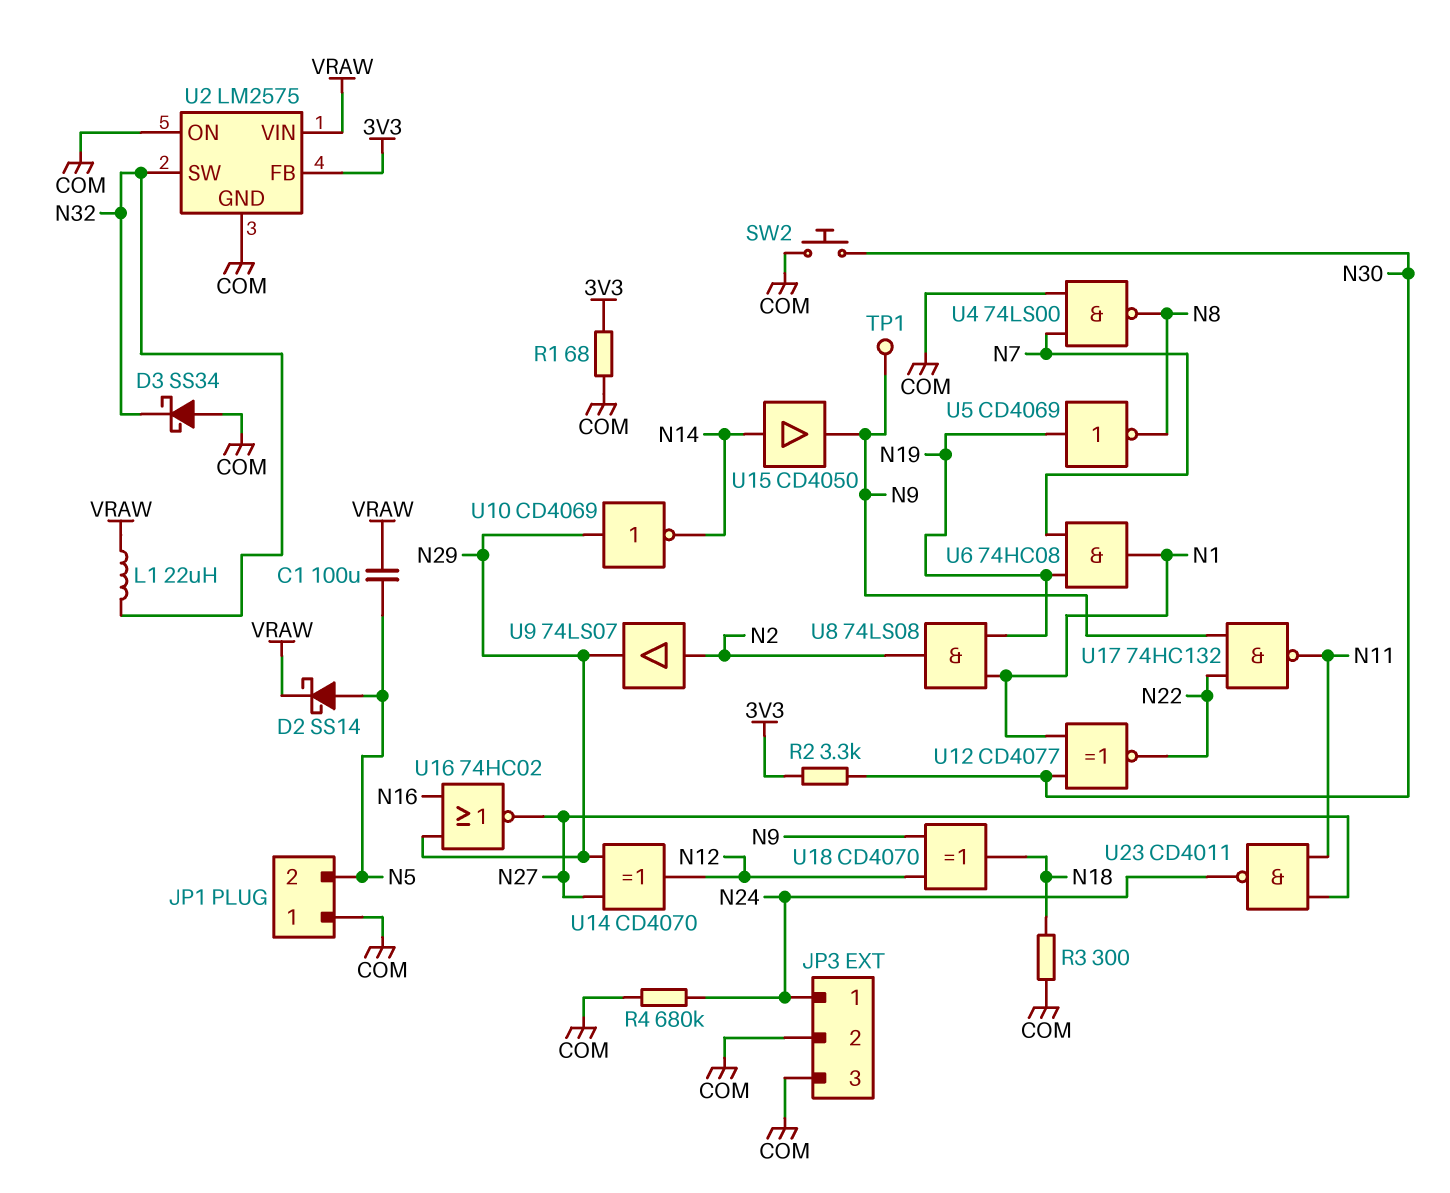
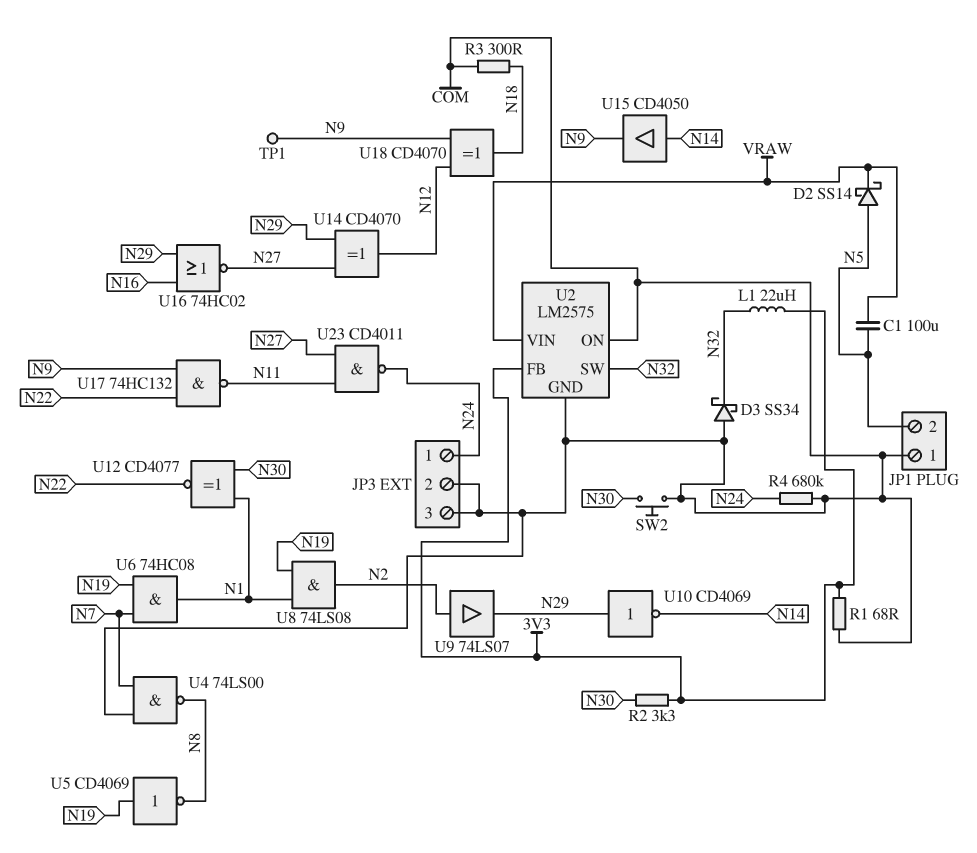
L1: 22uH (N32, VRAW) -> 22uH (3V3, N32)

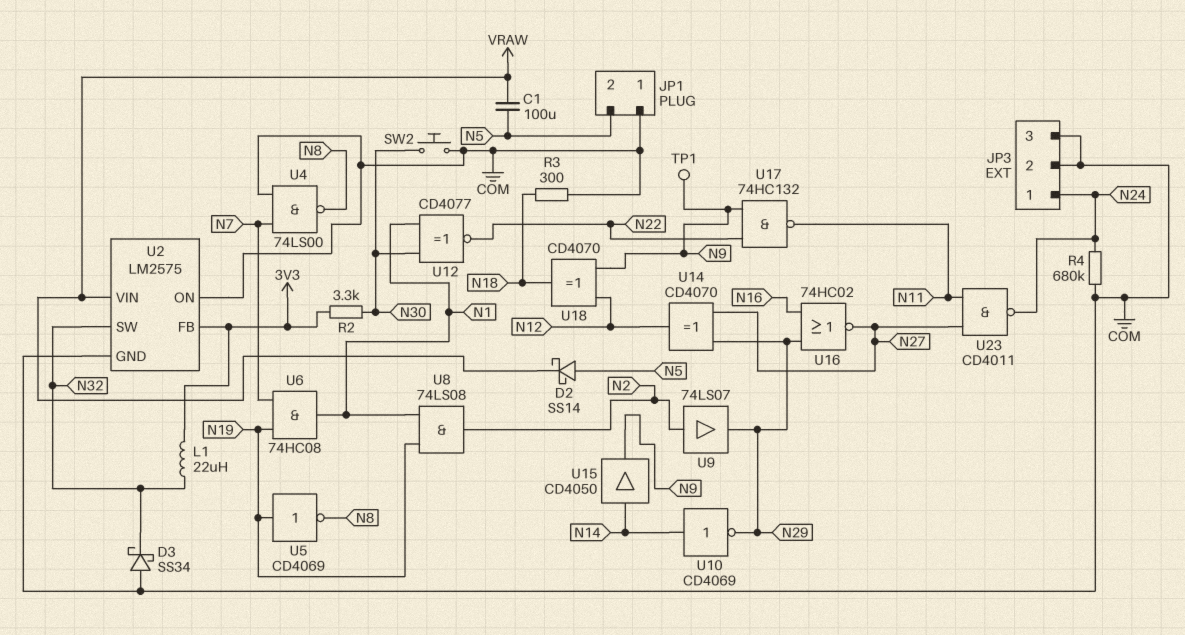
R1: 68 (3V3, COM) -> none
U10: NOT CD4069 (in N29, out N14) -> NOT CD4069 (in N14, out N29)

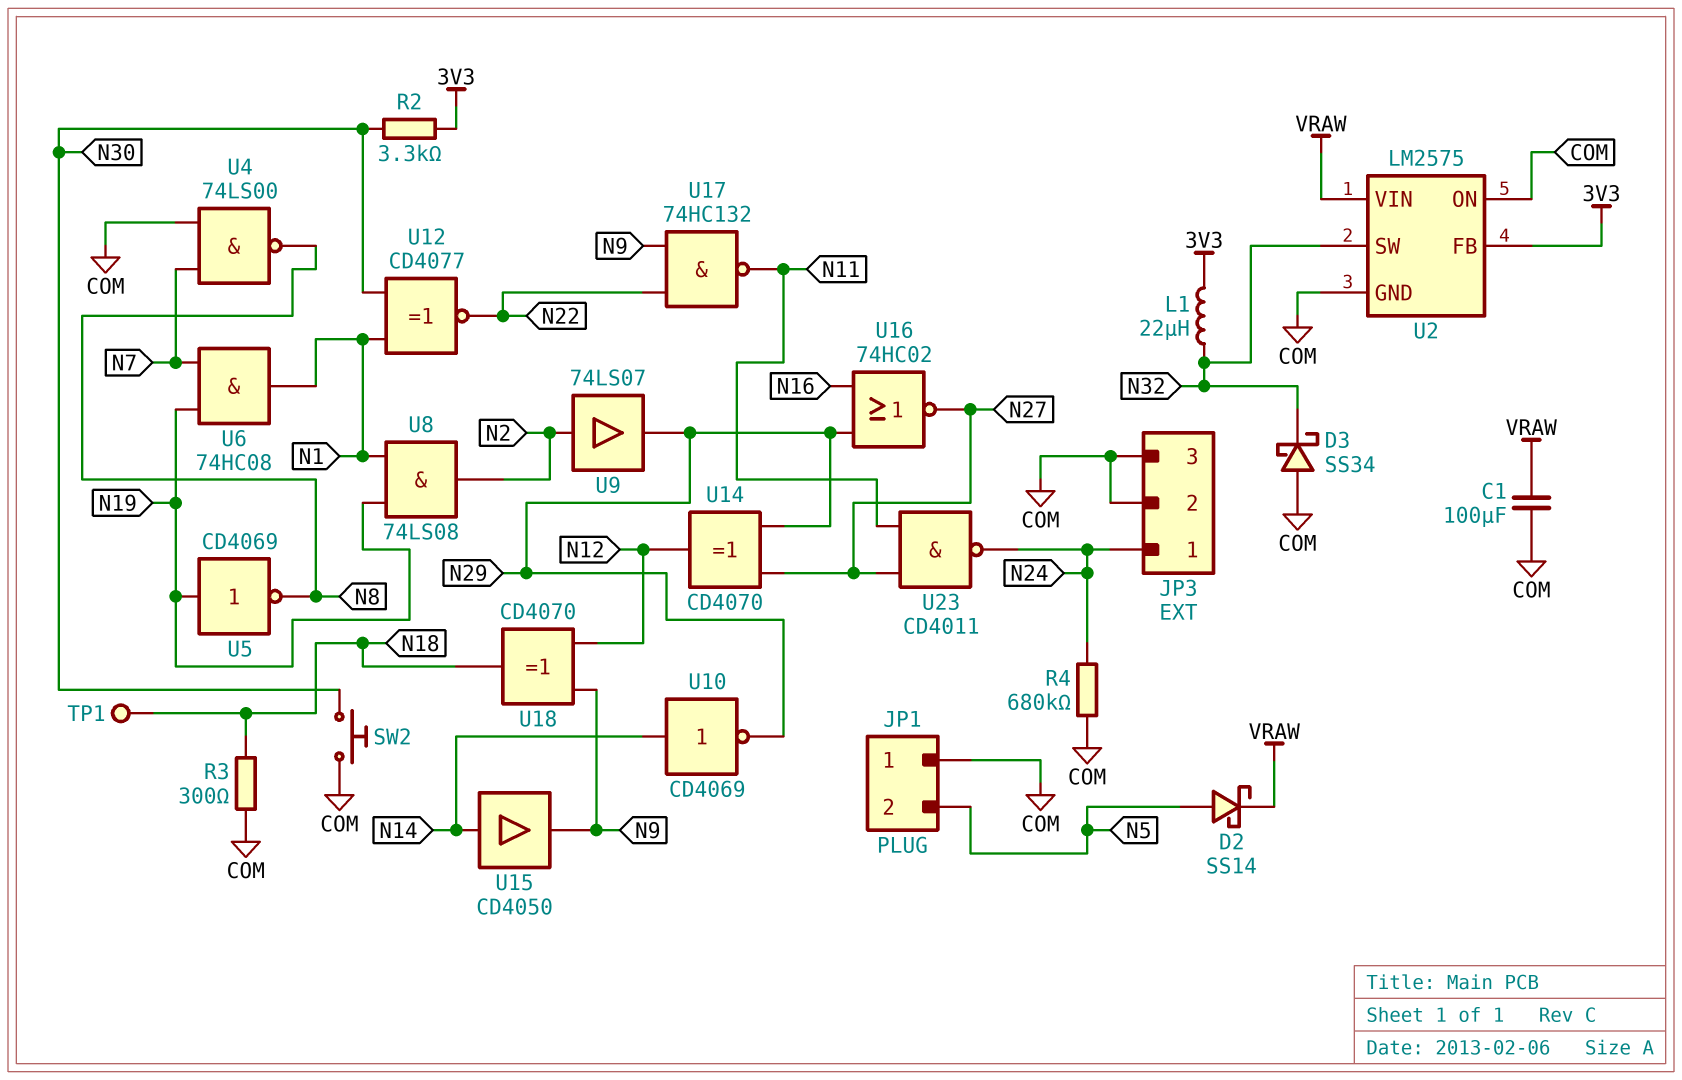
C1: 100uF (N5, VRAW) -> 100uF (COM, VRAW)
TP1: test point (N9) -> test point (N18)

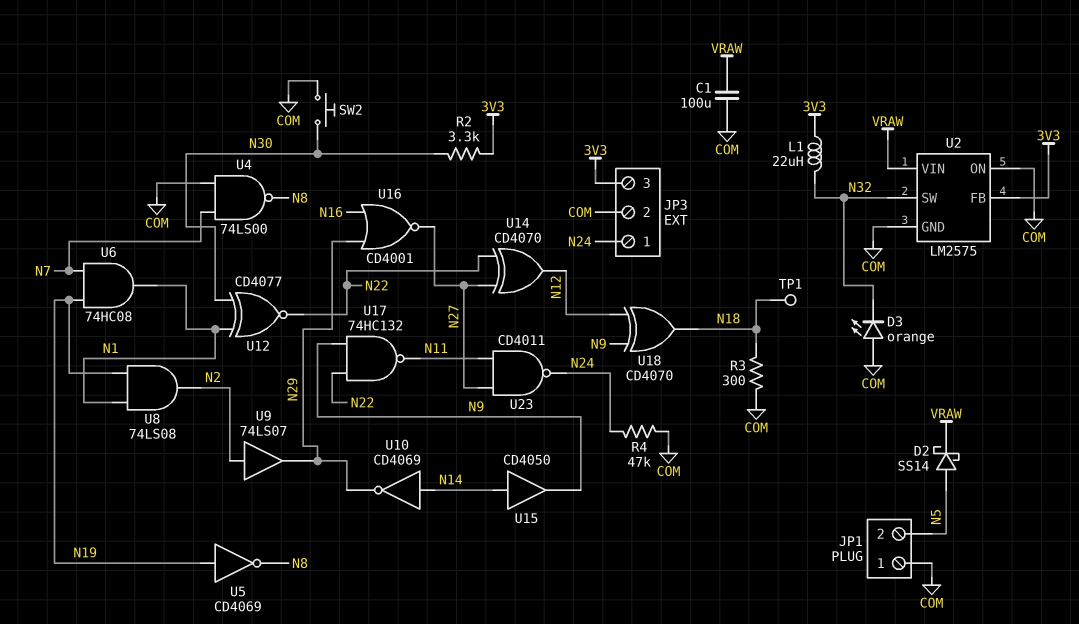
D3: schottky SS34 (A COM, K N32) -> LED orange (A COM, K N32)
JP3 pin 3: COM -> 3V3
R4: 680k (COM, N24) -> 47k (COM, N24)
U14: XOR CD4070 (in N27, in N29, out N12) -> XOR CD4070 (in N22, in N27, out N12)
U16: NOR 74HC02 (in N16, in N29, out N27) -> NOR CD4001 (in N16, in N29, out N27)

